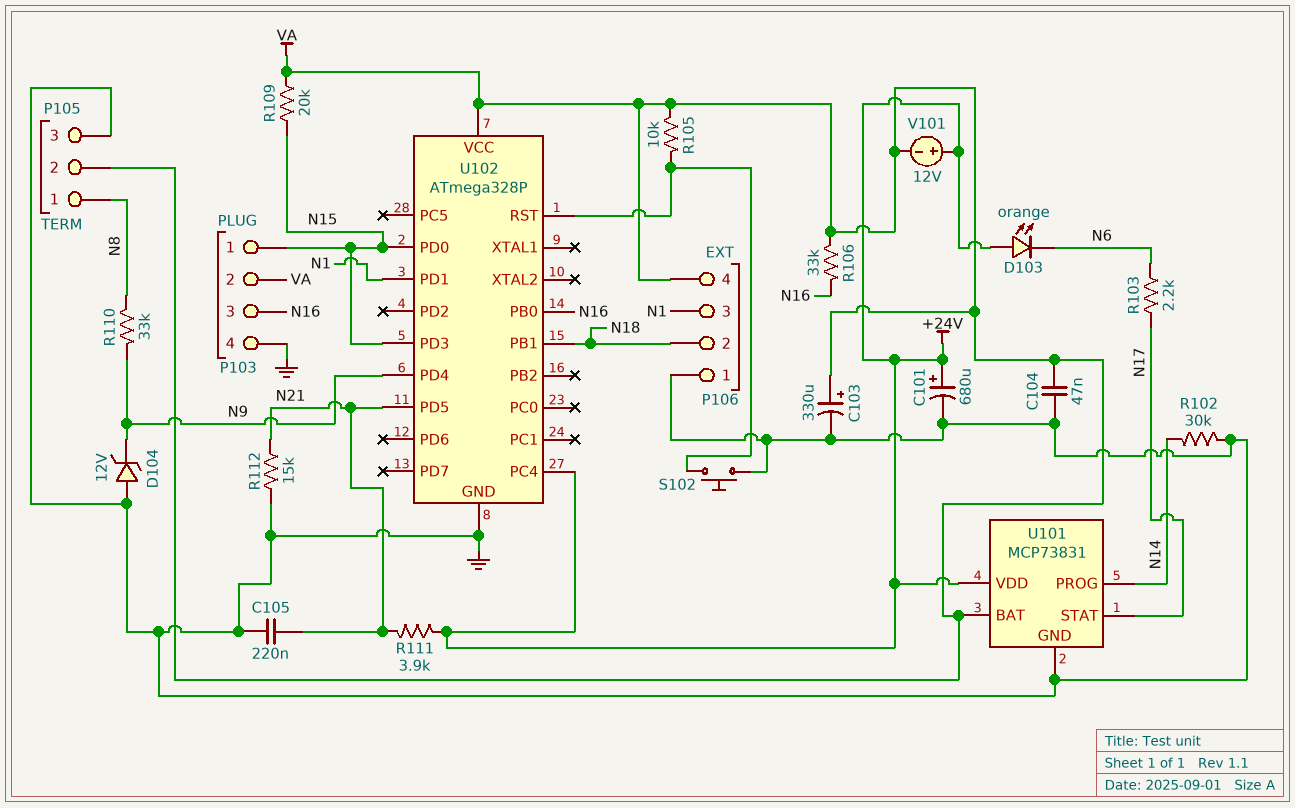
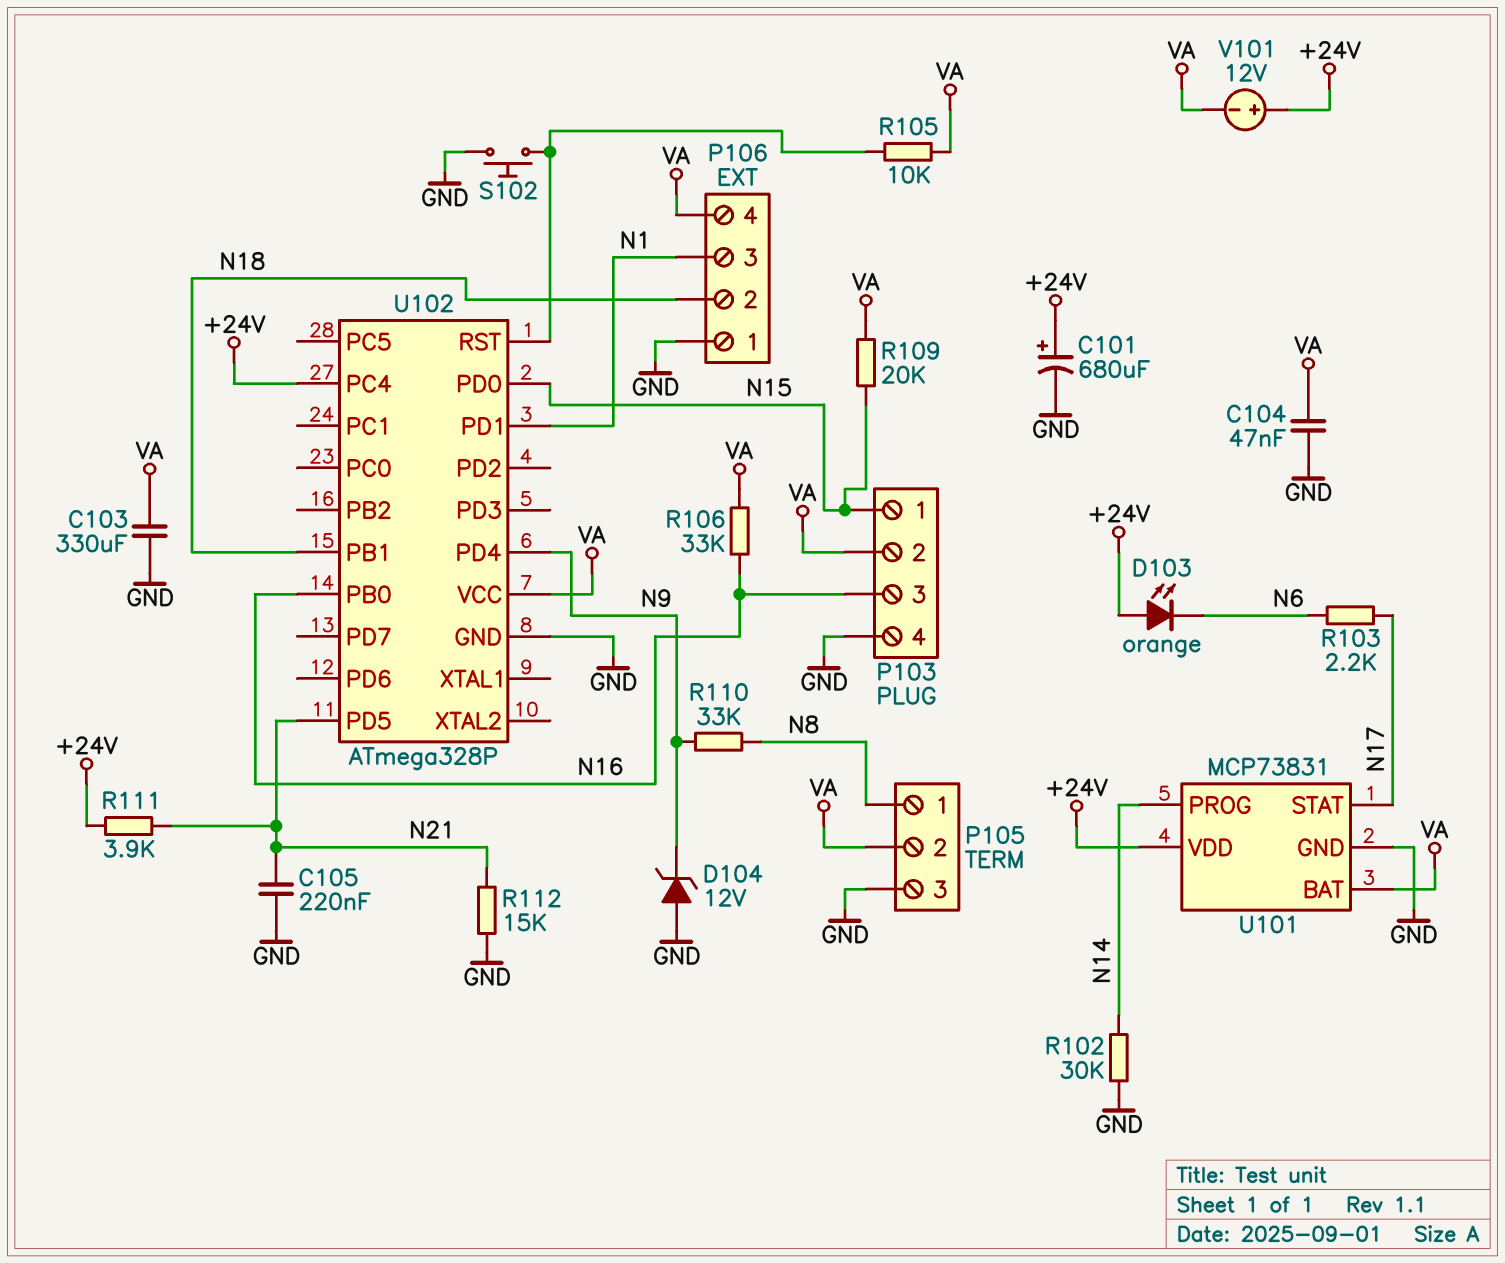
C103: 330uF (plus VA, minus GND) -> 330uF (GND, VA)
U102 pin PD3: N15 -> none

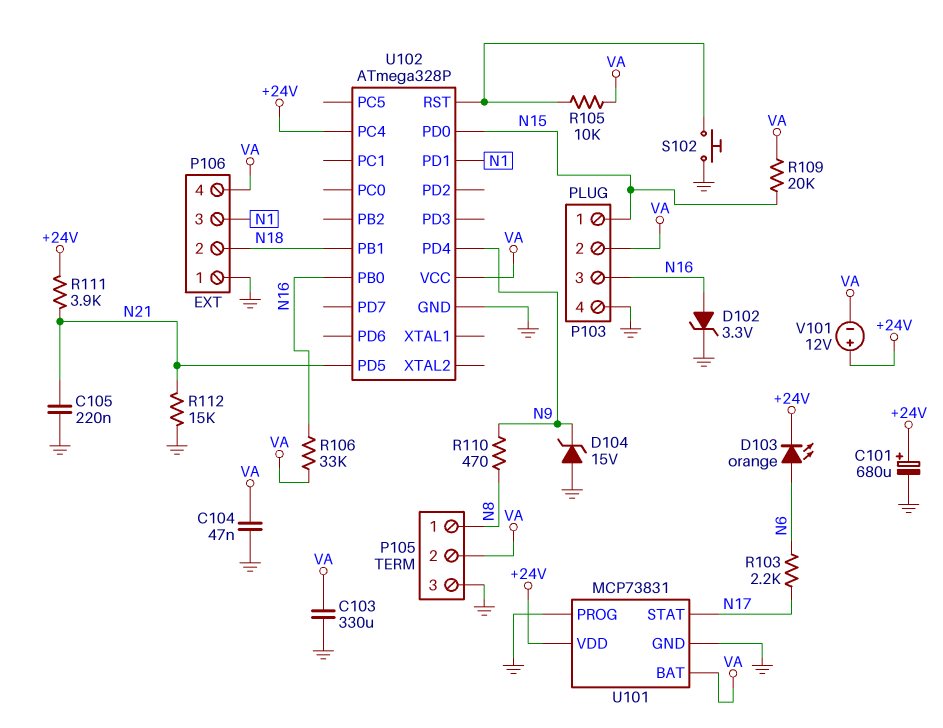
D102: none -> zener 3.3V (A N16, K GND)
D103: LED orange (A +24V, K N6) -> LED orange (A N6, K +24V)
D104: zener 12V (A GND, K N9) -> zener 15V (A GND, K N9)
R102: 30k (GND, N14) -> none
R110: 33k (N8, N9) -> 470 (N8, N9)
U101 pin PROG: N14 -> GND

